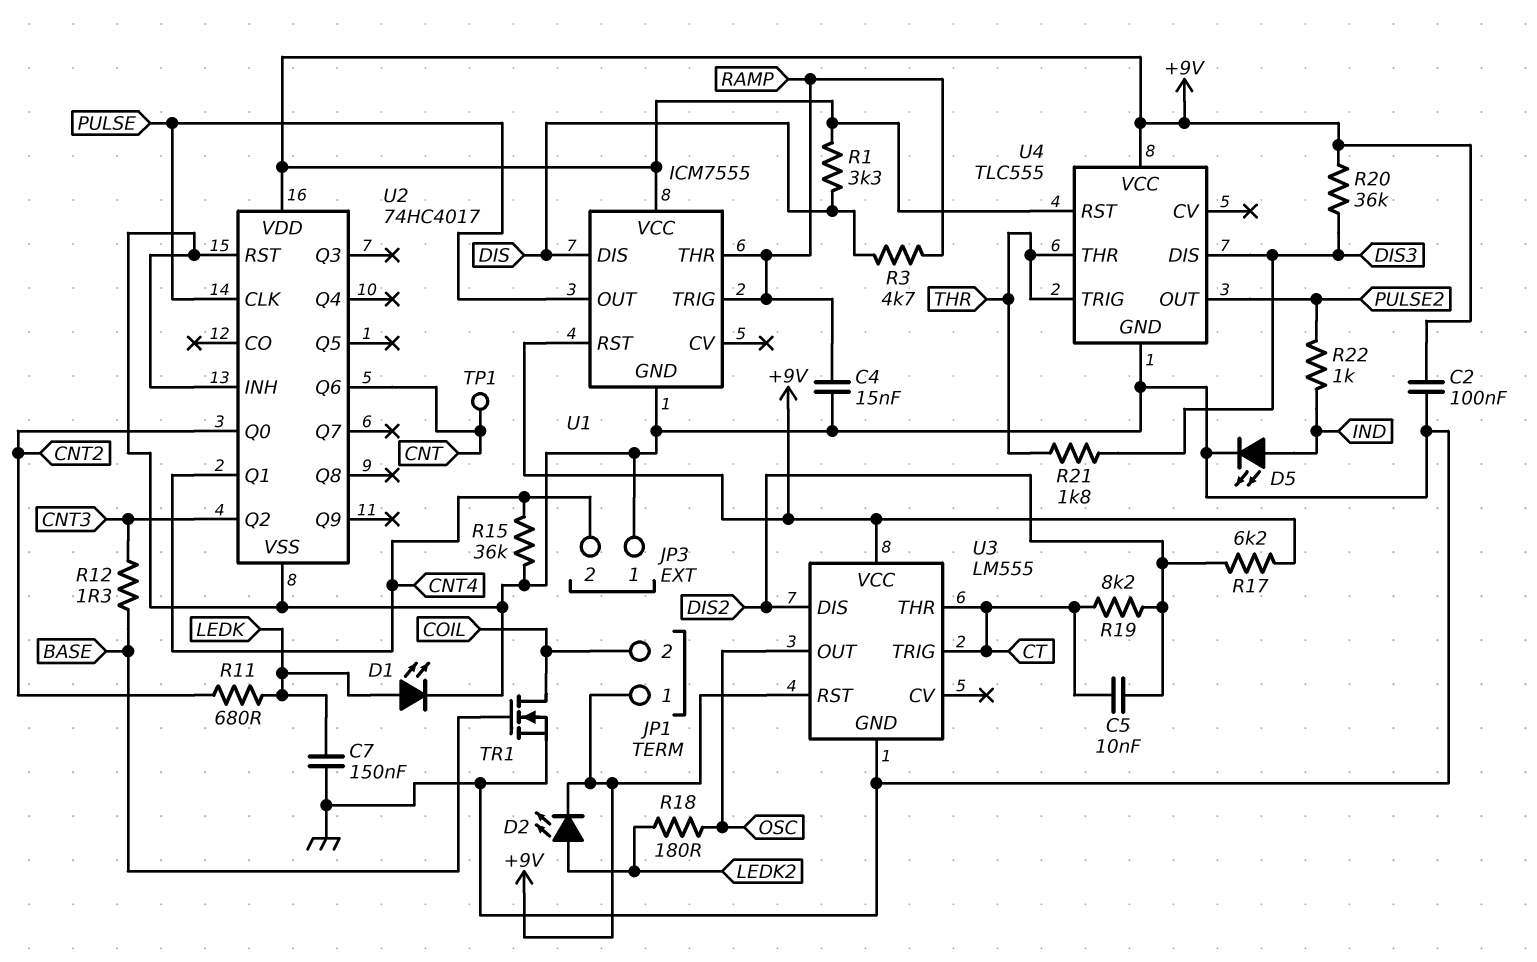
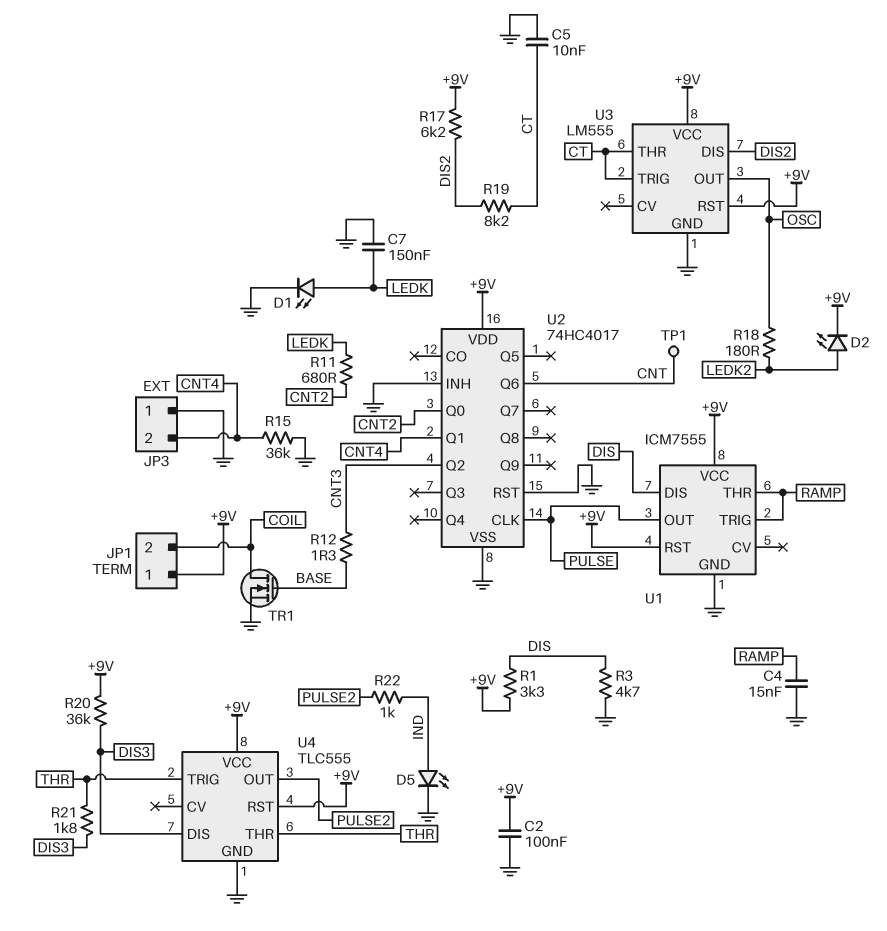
C5: 10nF (CT, DIS2) -> 10nF (CT, GND)
R3: 4.7k (DIS, RAMP) -> 4.7k (DIS, GND)

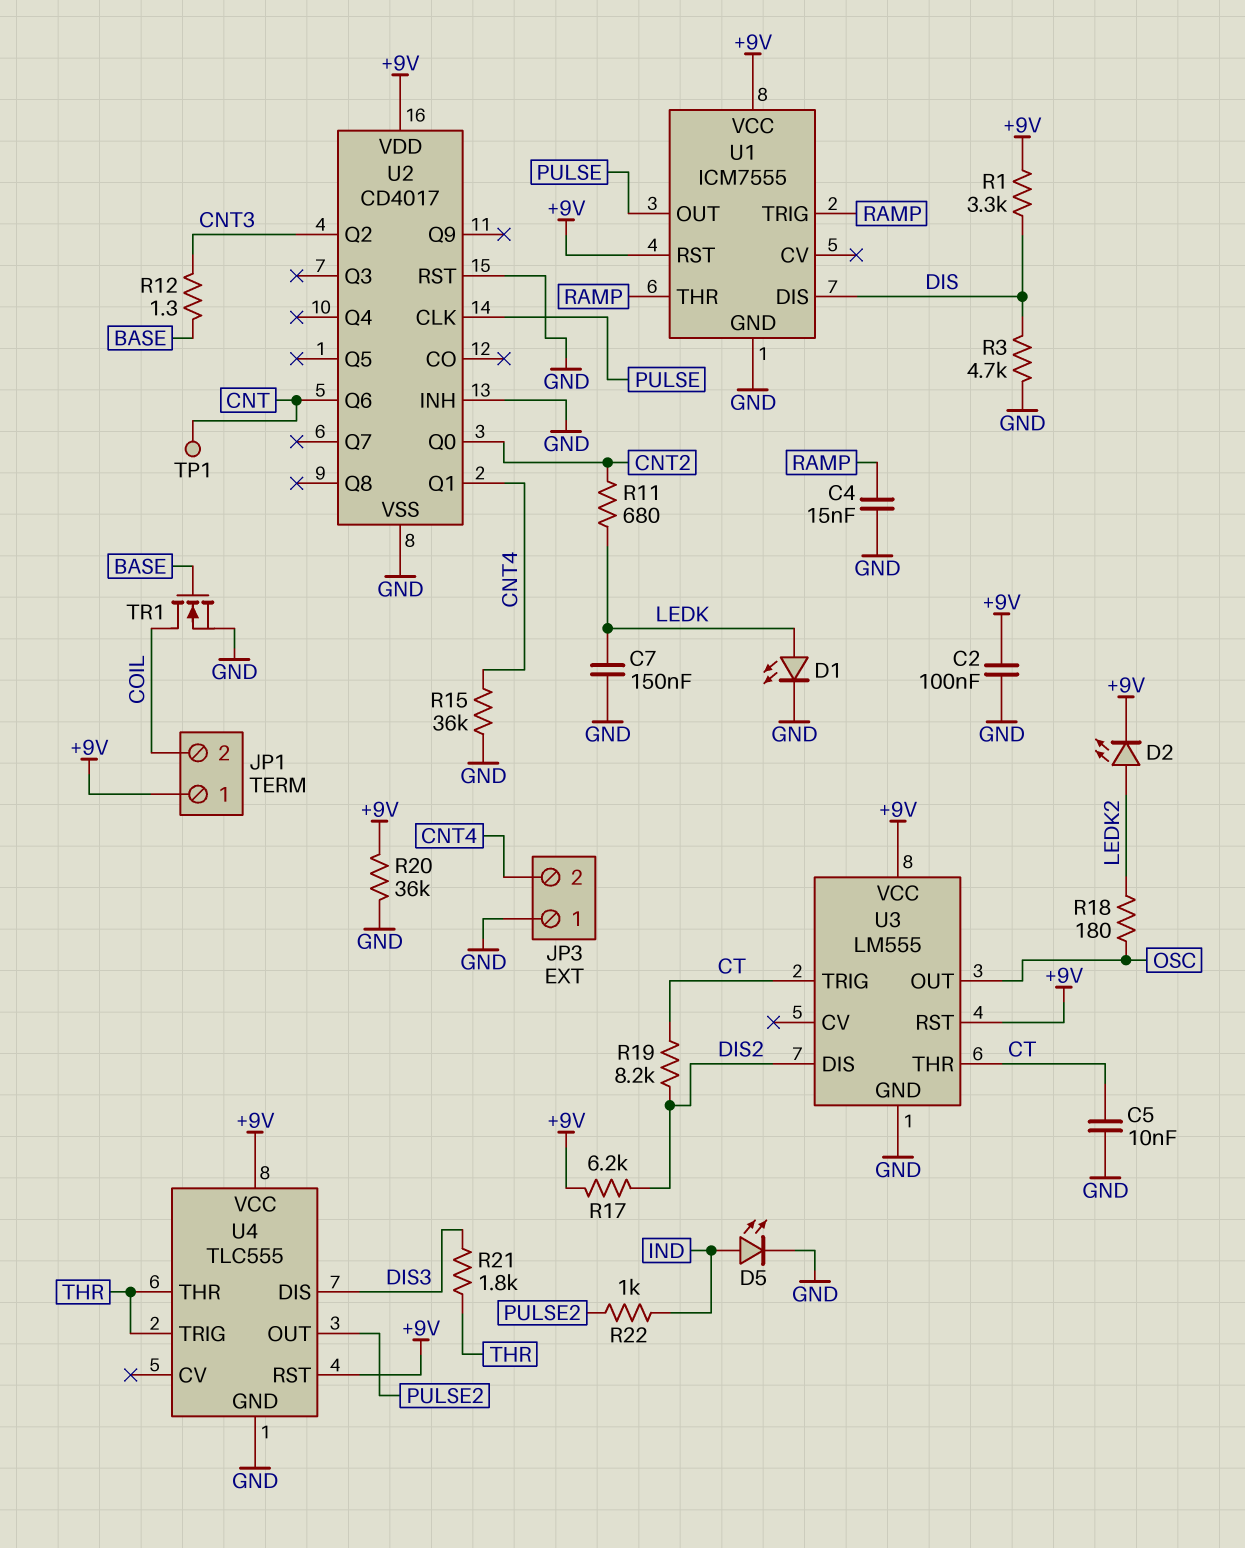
R20: 36k (+9V, DIS3) -> 36k (+9V, GND)
U2: 74HC4017 -> CD4017

